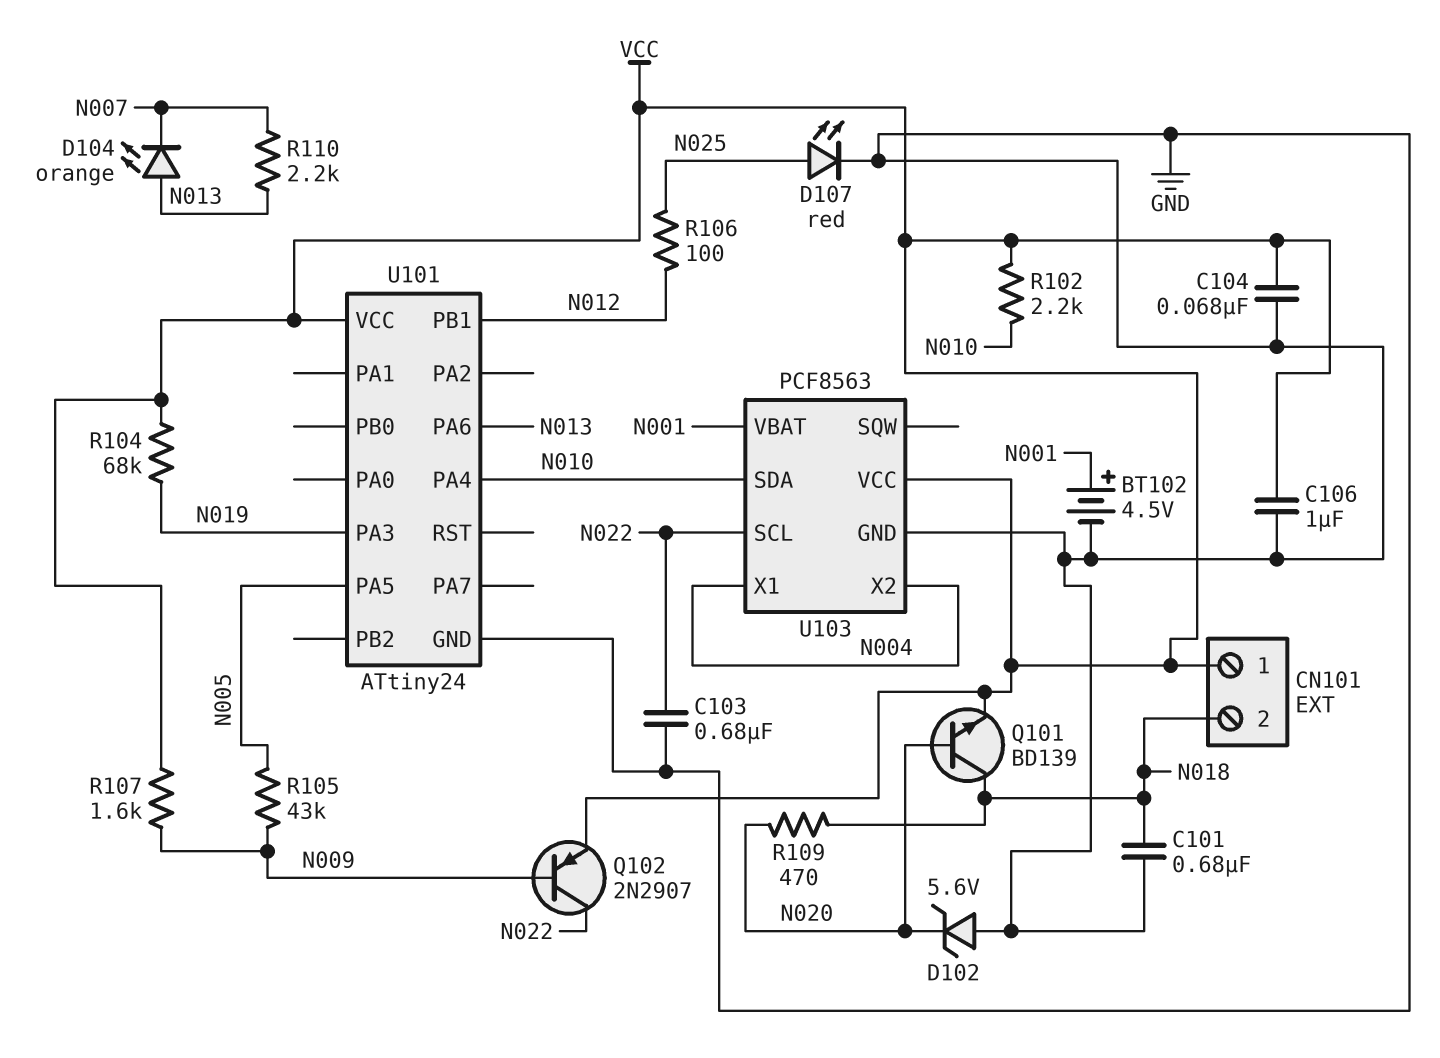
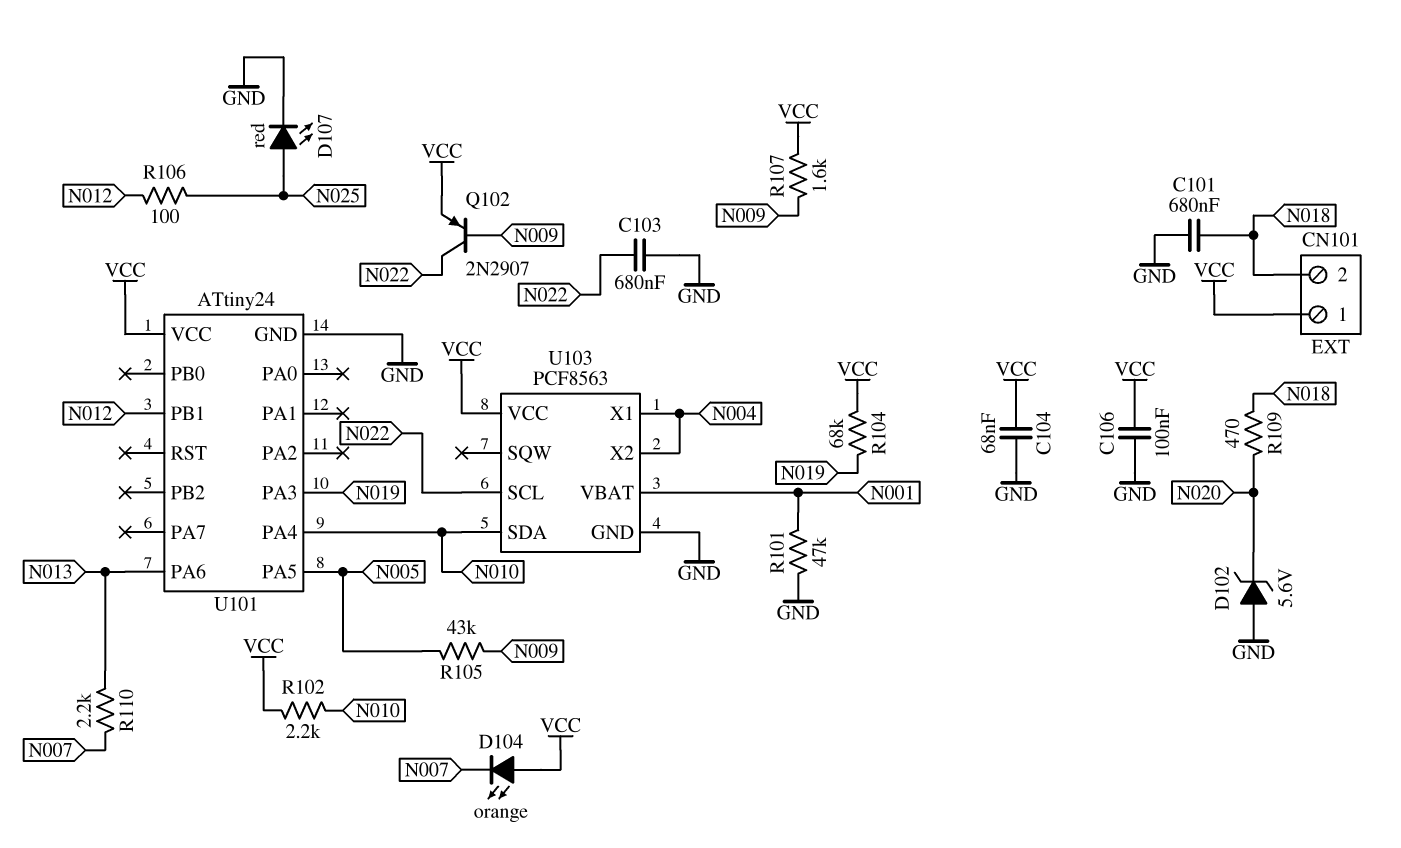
BT102: 4.5V (plus N001, minus GND) -> none
C106: 1uF (GND, VCC) -> 100nF (GND, VCC)
D104: LED orange (A N013, K N007) -> LED orange (A VCC, K N007)
Q101: NPN BD139 (B N020, C N018, E VCC) -> none
R101: none -> 47k (GND, N001)

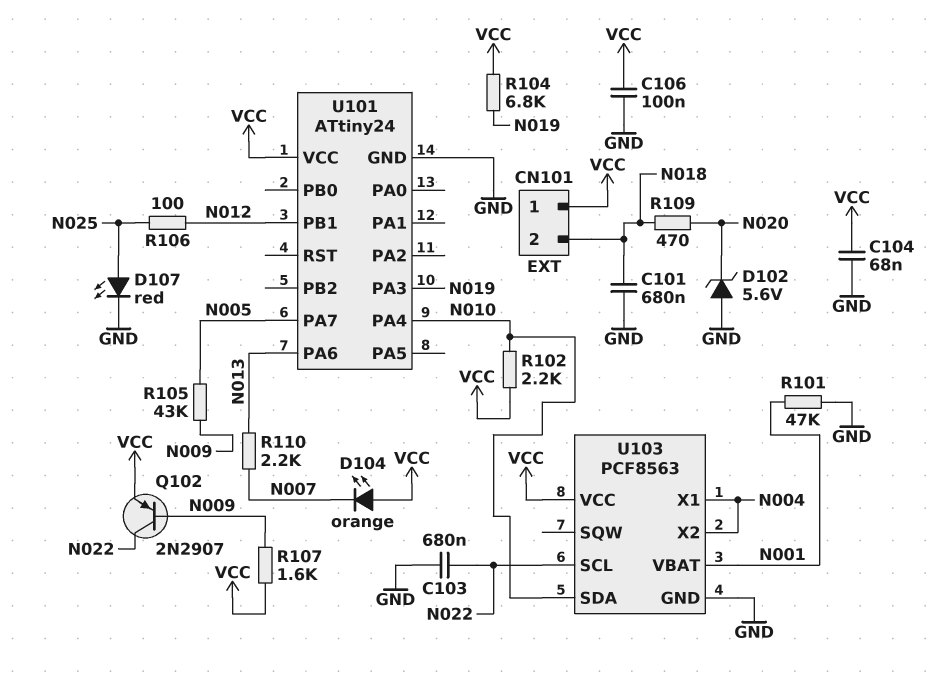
R104: 68k (N019, VCC) -> 6.8k (N019, VCC)
U101 pin PA5: N005 -> none
U101 pin PA7: none -> N005

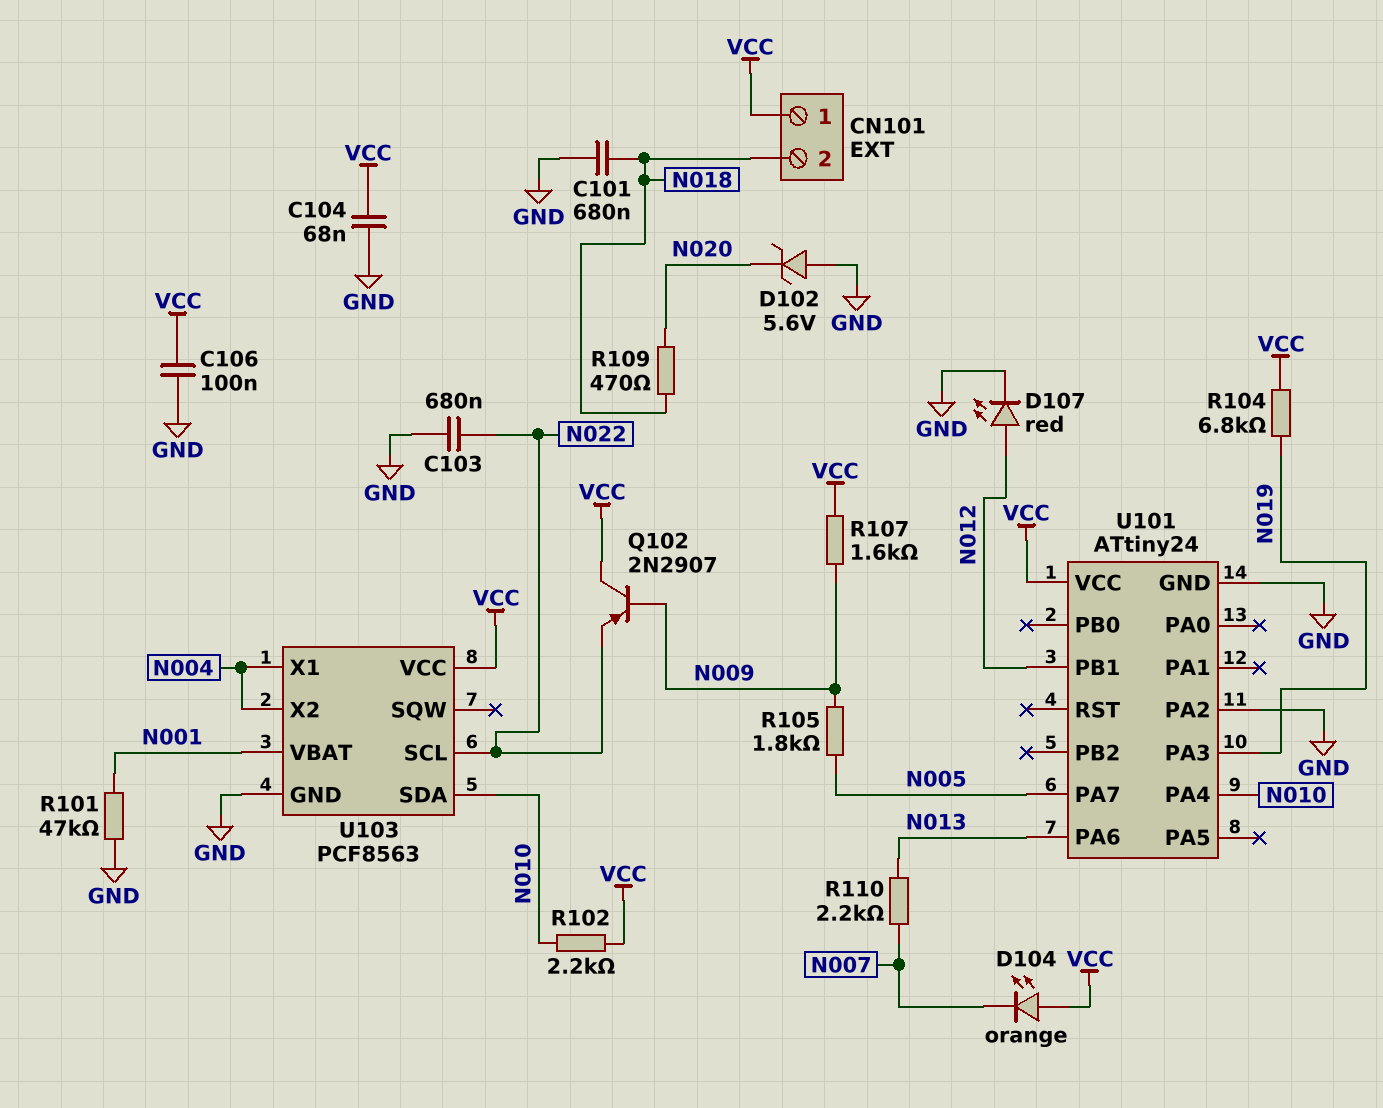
D107: LED red (A N025, K GND) -> LED red (A N012, K GND)
Q102: PNP 2N2907 (B N009, C N022, E VCC) -> PNP 2N2907 (B N009, C VCC, E N022)
R105: 43k (N005, N009) -> 1.8k (N005, N009)
R106: 100 (N012, N025) -> none
U101 pin PA2: none -> GND

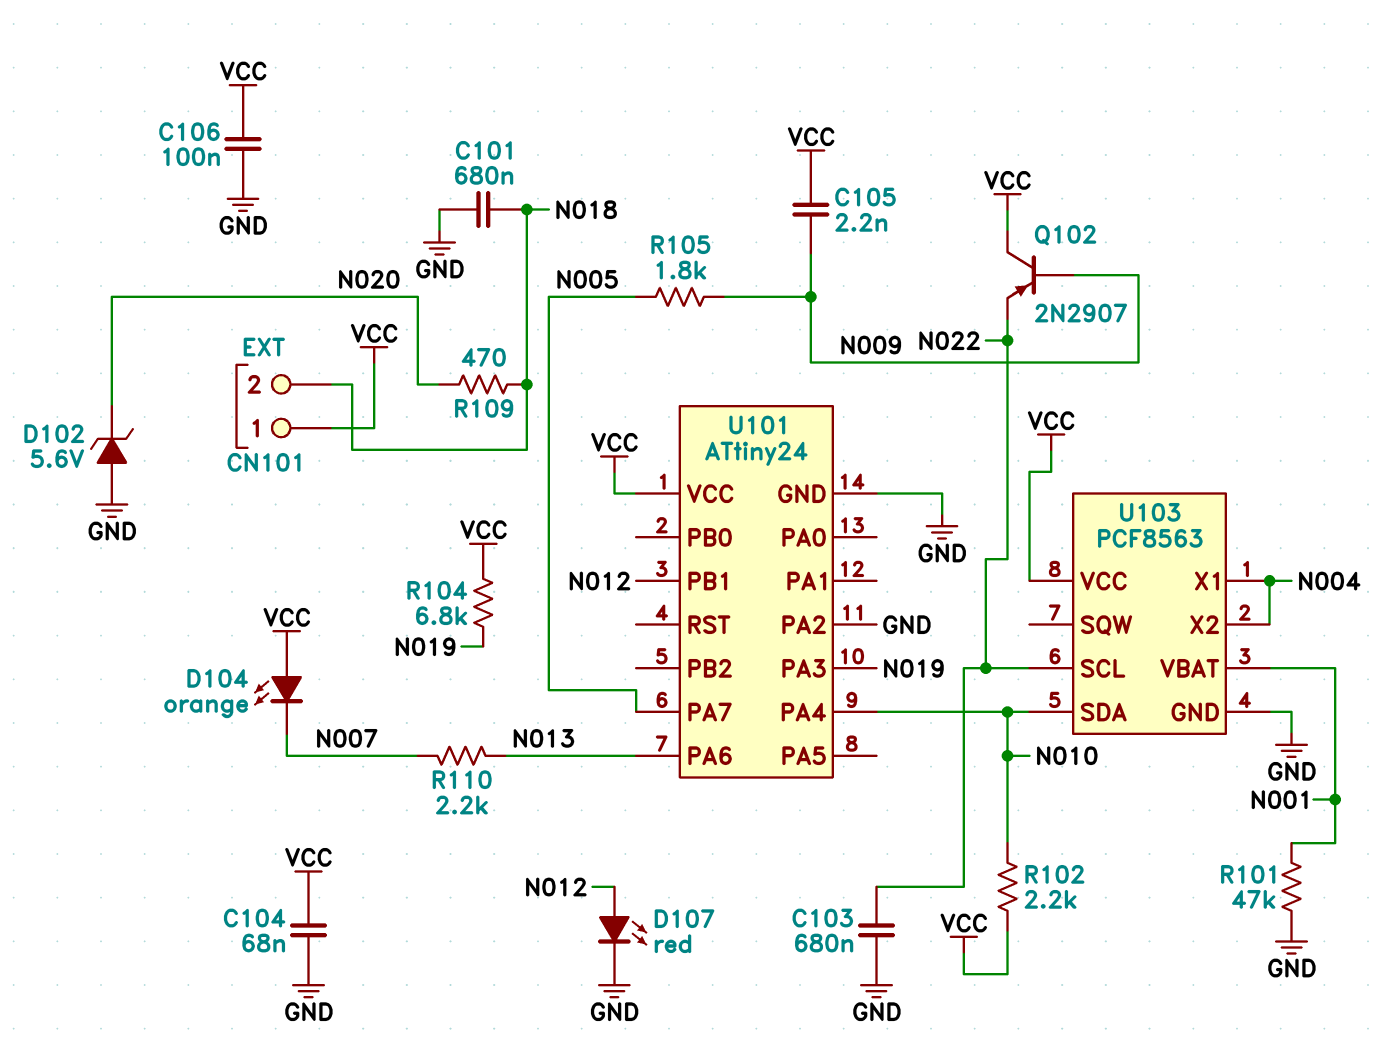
C105: none -> 2.2nF (N009, VCC)
R107: 1.6k (N009, VCC) -> none

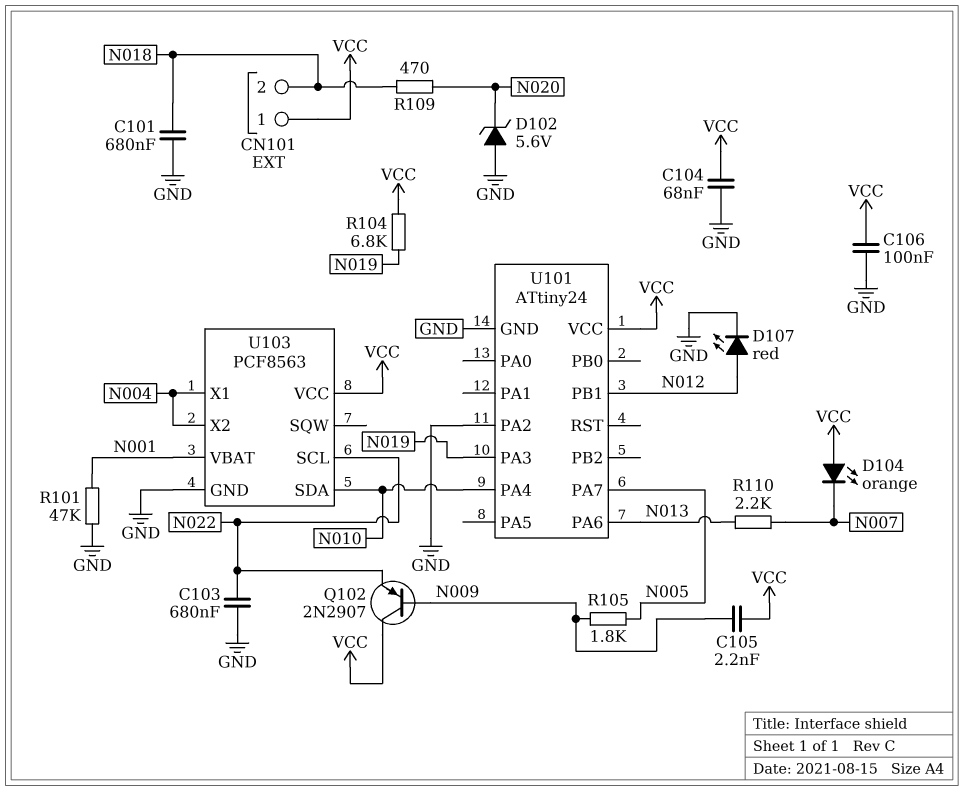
R102: 2.2k (N010, VCC) -> none

